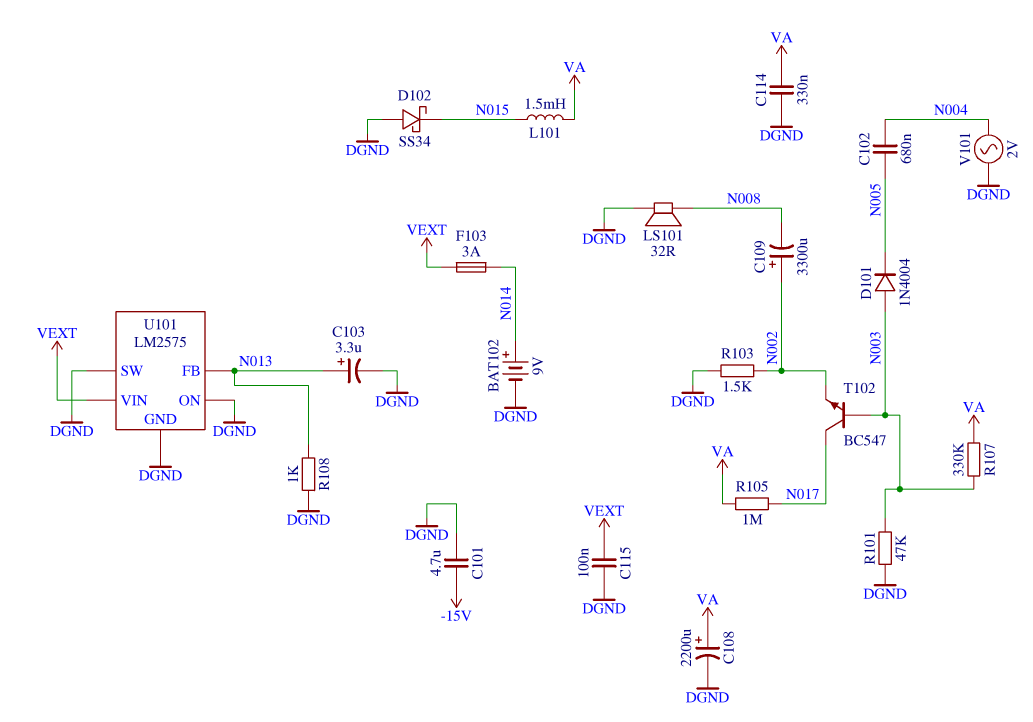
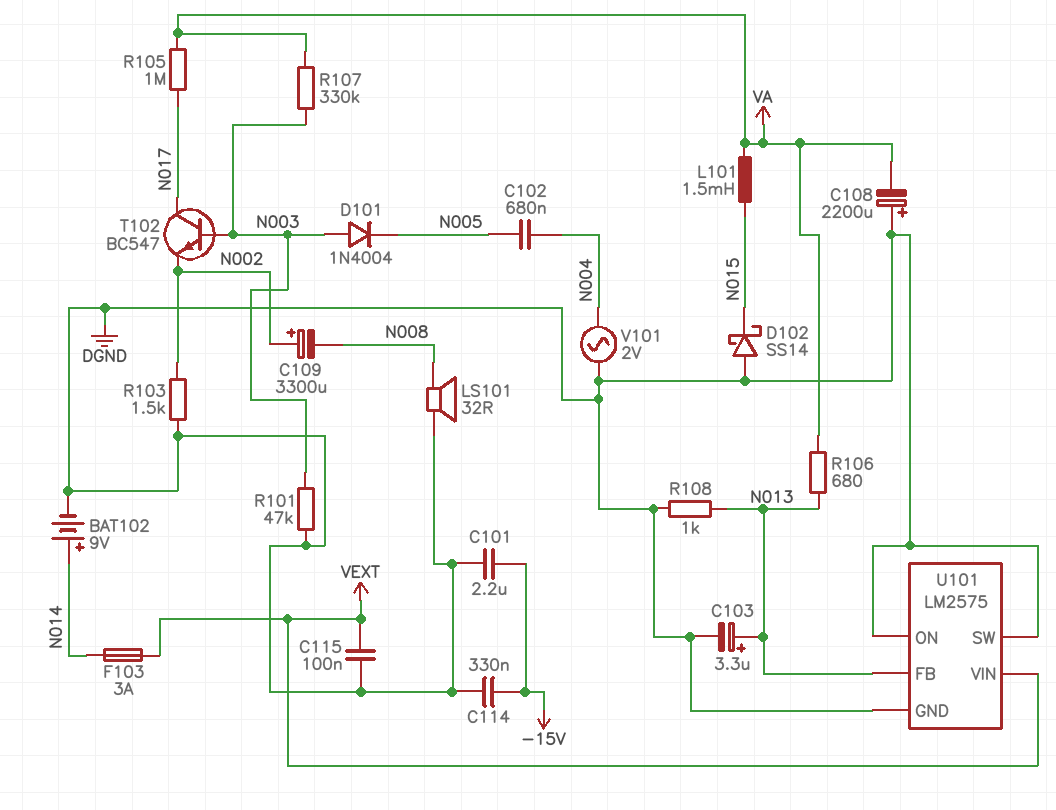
C101: 4.7uF (-15V, DGND) -> 2.2uF (-15V, DGND)
C108: 2200uF (plus VA, minus DGND) -> 2200uF (plus DGND, minus VA)
C114: 330nF (DGND, VA) -> 330nF (-15V, DGND)
D102: schottky SS34 (A DGND, K N015) -> schottky SS14 (A DGND, K N015)
R106: none -> 680 (N013, VA)

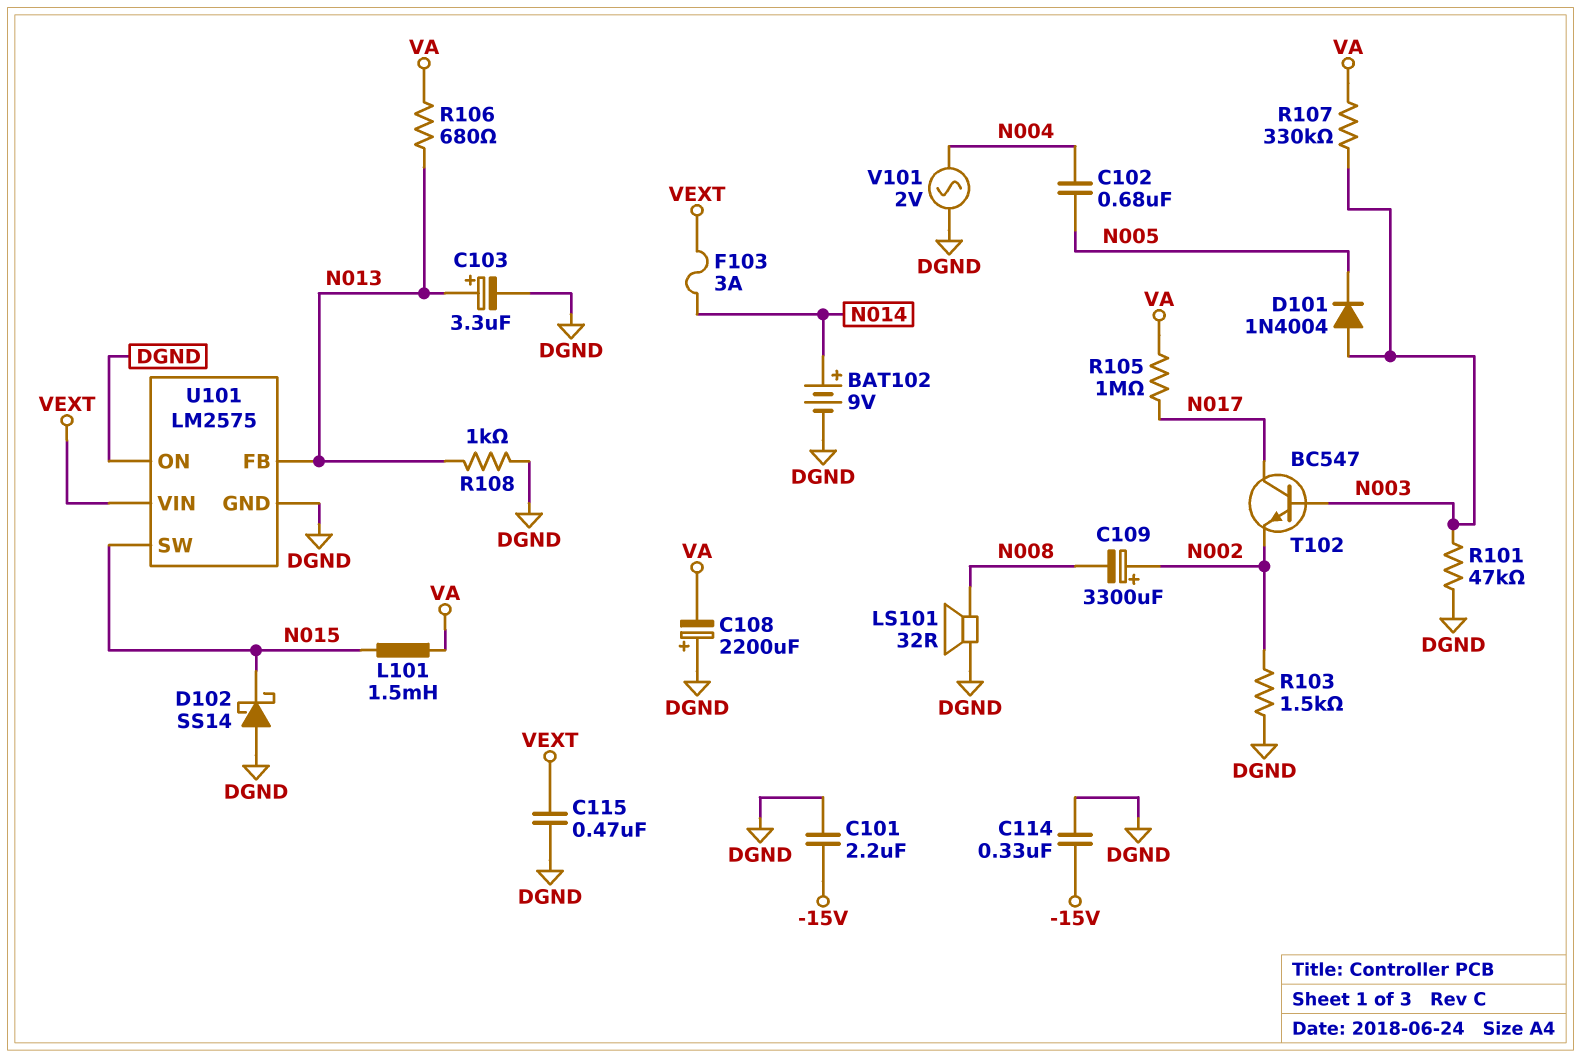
C115: 100nF (DGND, VEXT) -> 470nF (DGND, VEXT)
U101 pin SW: DGND -> N015

